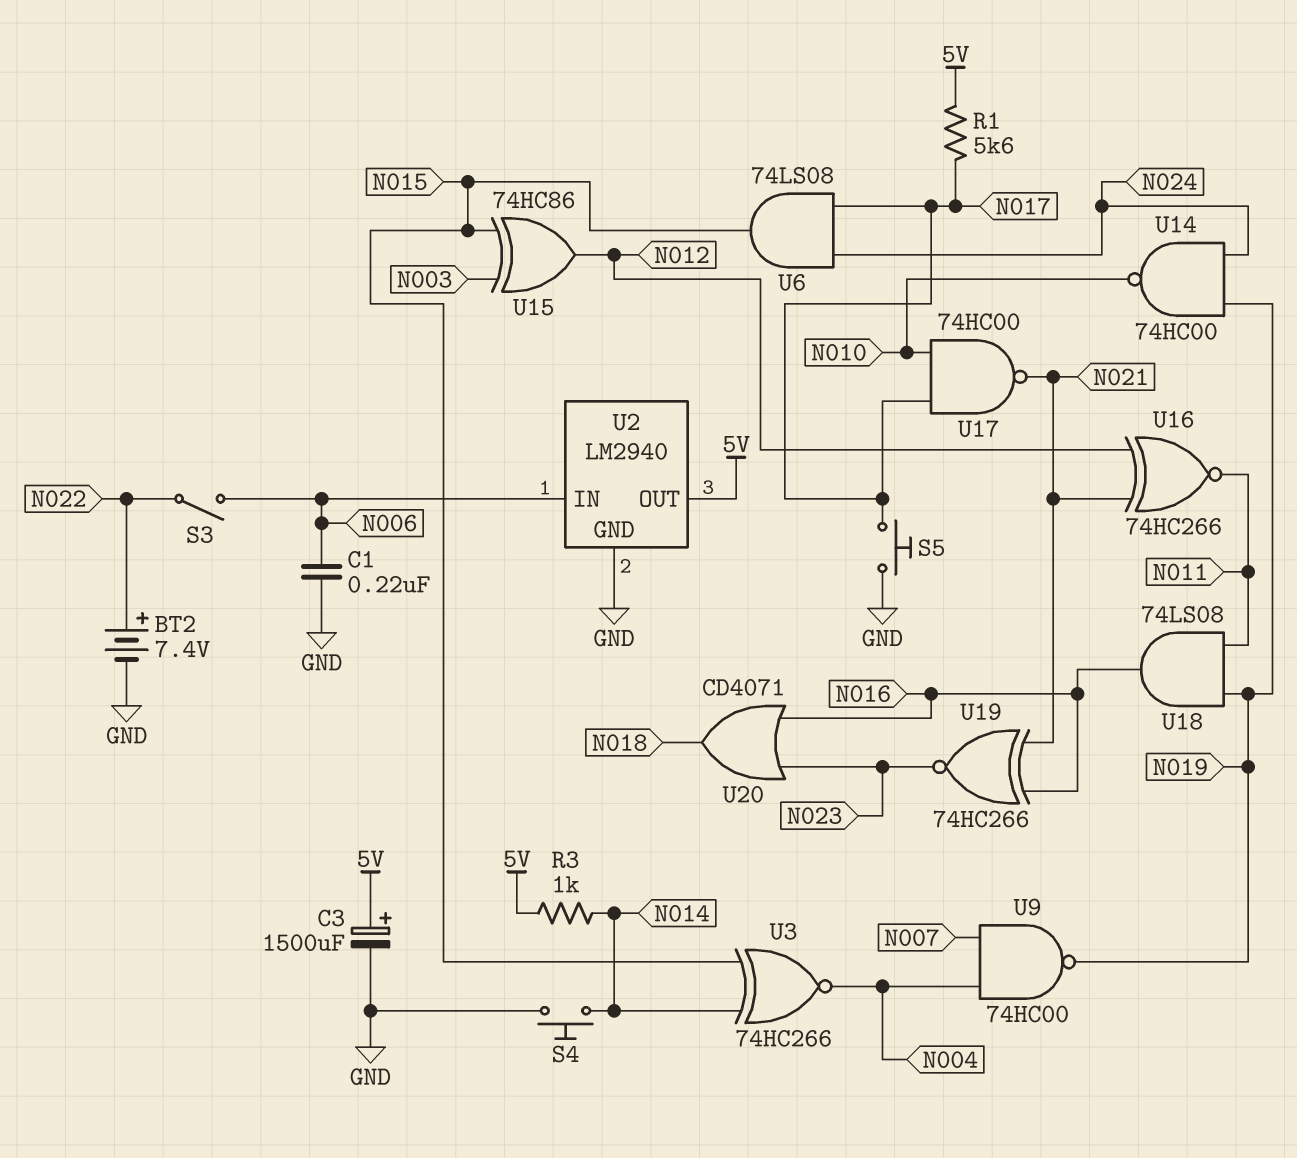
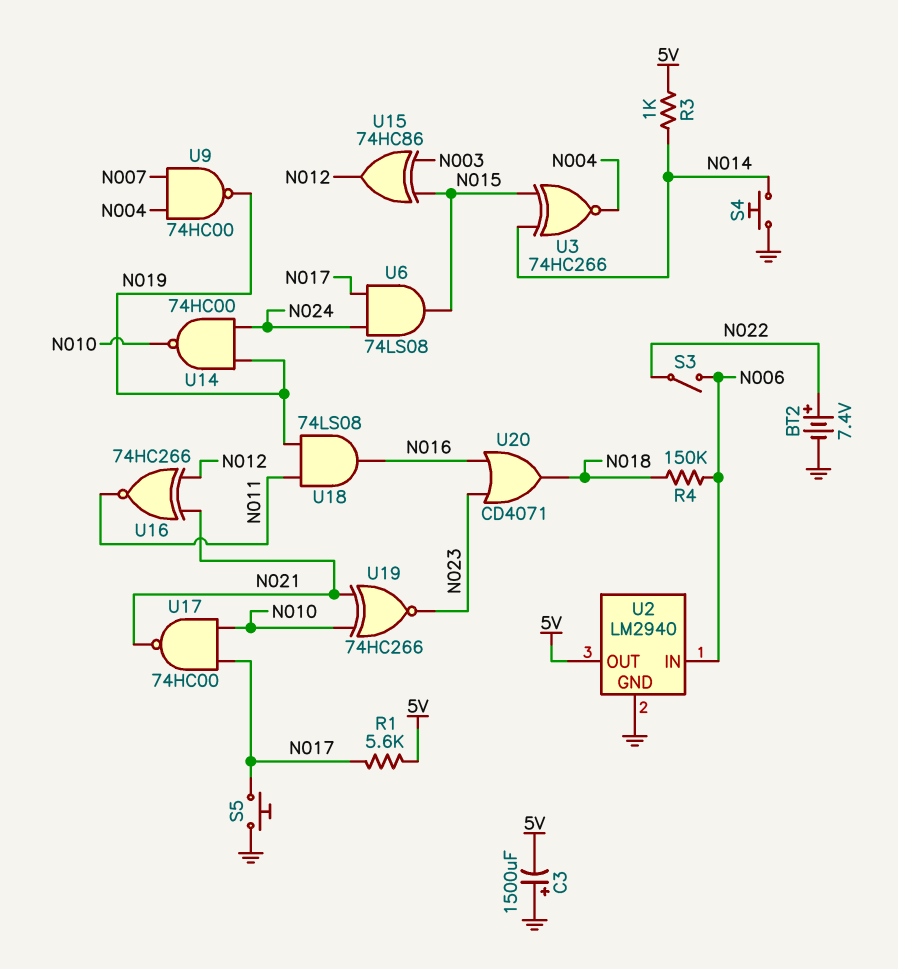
C1: 220nF (GND, N006) -> none
C3: 1500uF (plus 5V, minus GND) -> 1500uF (plus GND, minus 5V)
R4: none -> 150k (N006, N018)
U19: XNOR 74HC266 (in N016, in N021, out N023) -> XNOR 74HC266 (in N010, in N021, out N023)

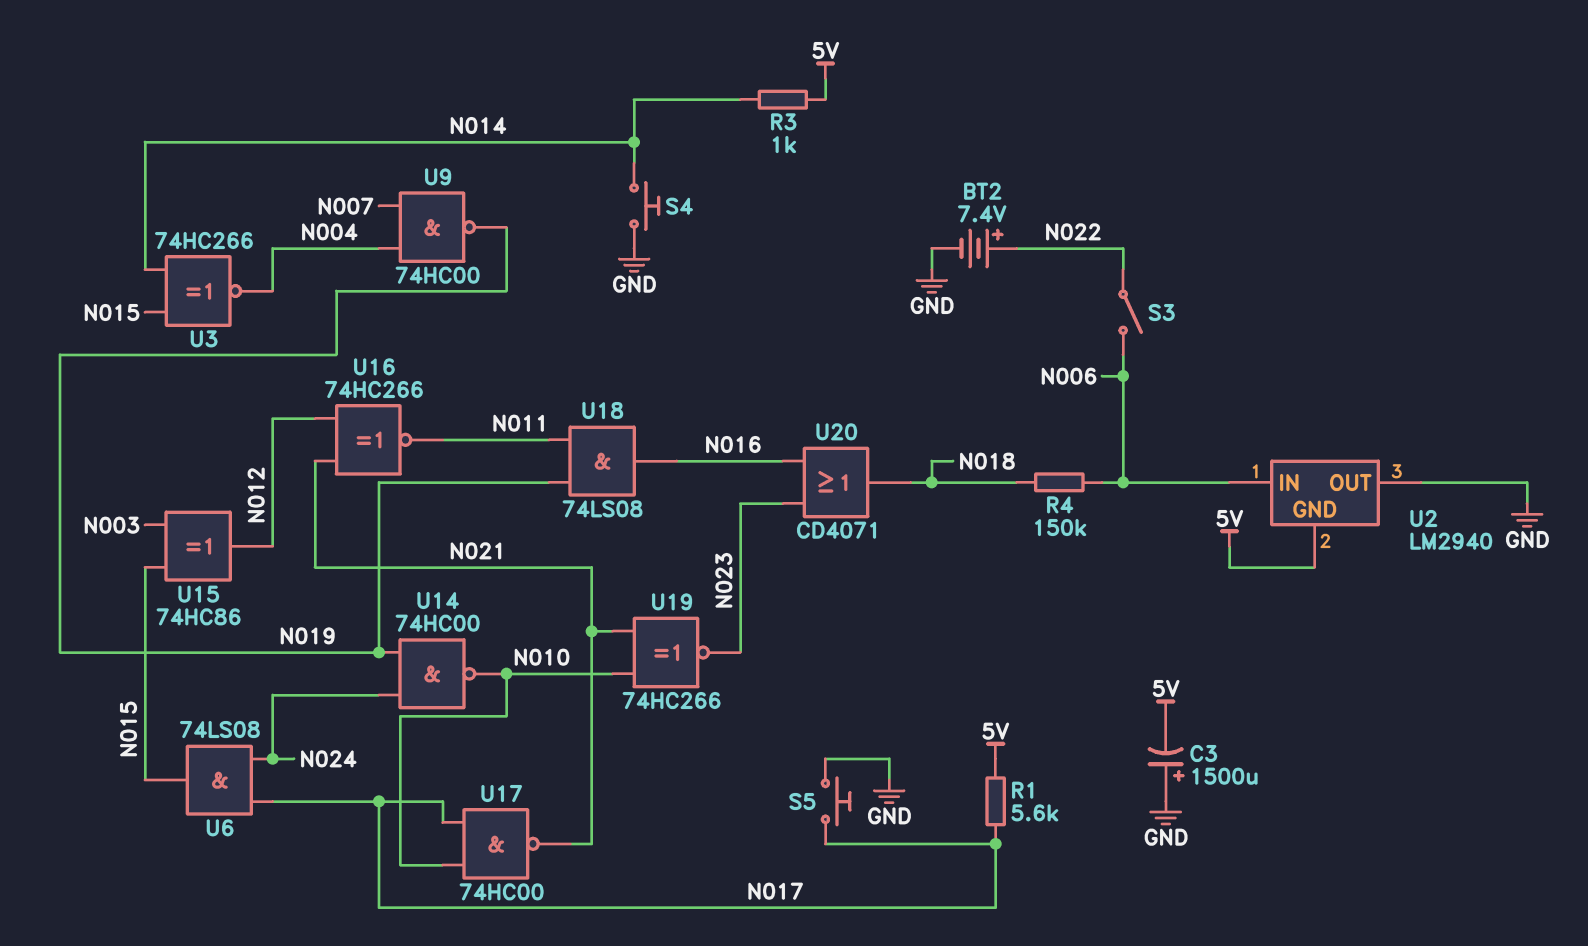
U2 pin GND: GND -> 5V
U2 pin OUT: 5V -> GND

